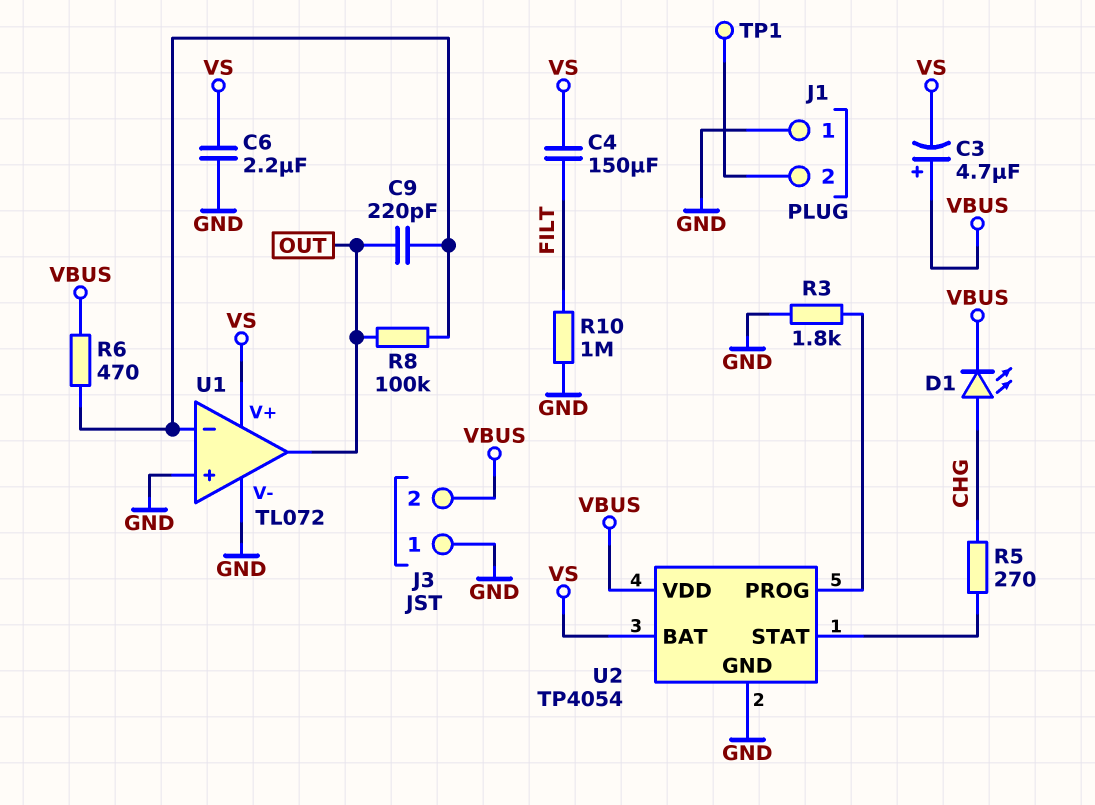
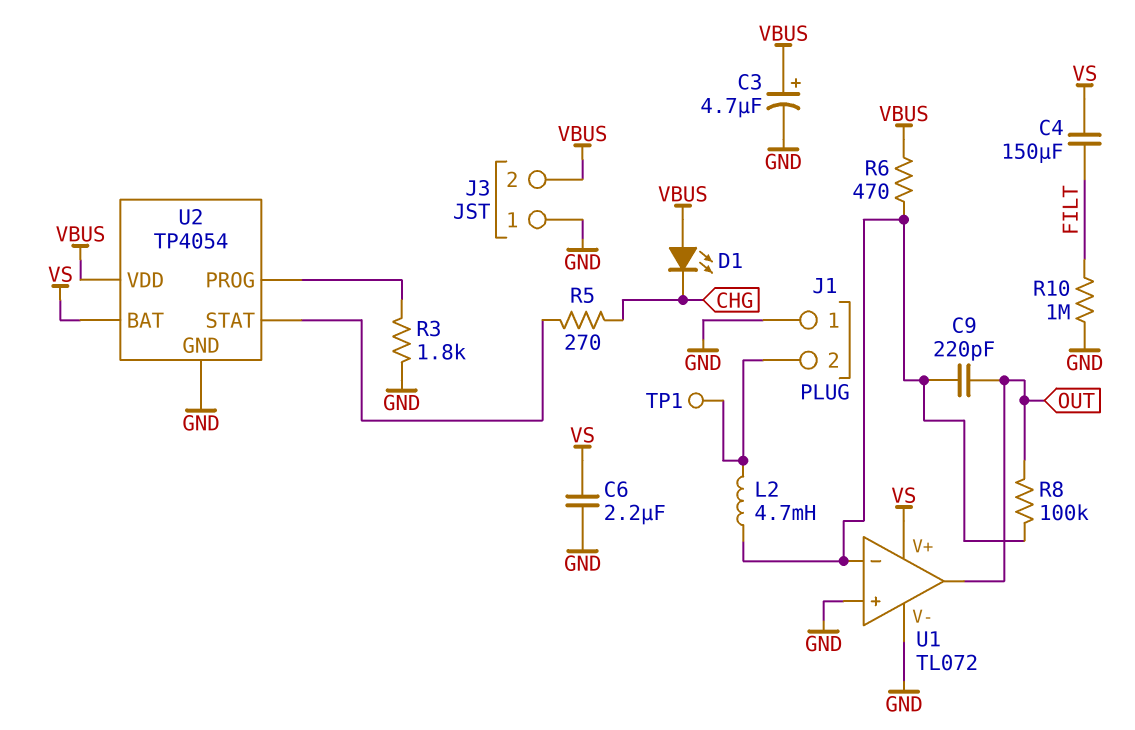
C3: 4.7uF (plus VBUS, minus VS) -> 4.7uF (plus VBUS, minus GND)
D1: LED (A CHG, K VBUS) -> LED (A VBUS, K CHG)
L2: none -> 4.7mH (J1/2, U1/in-)

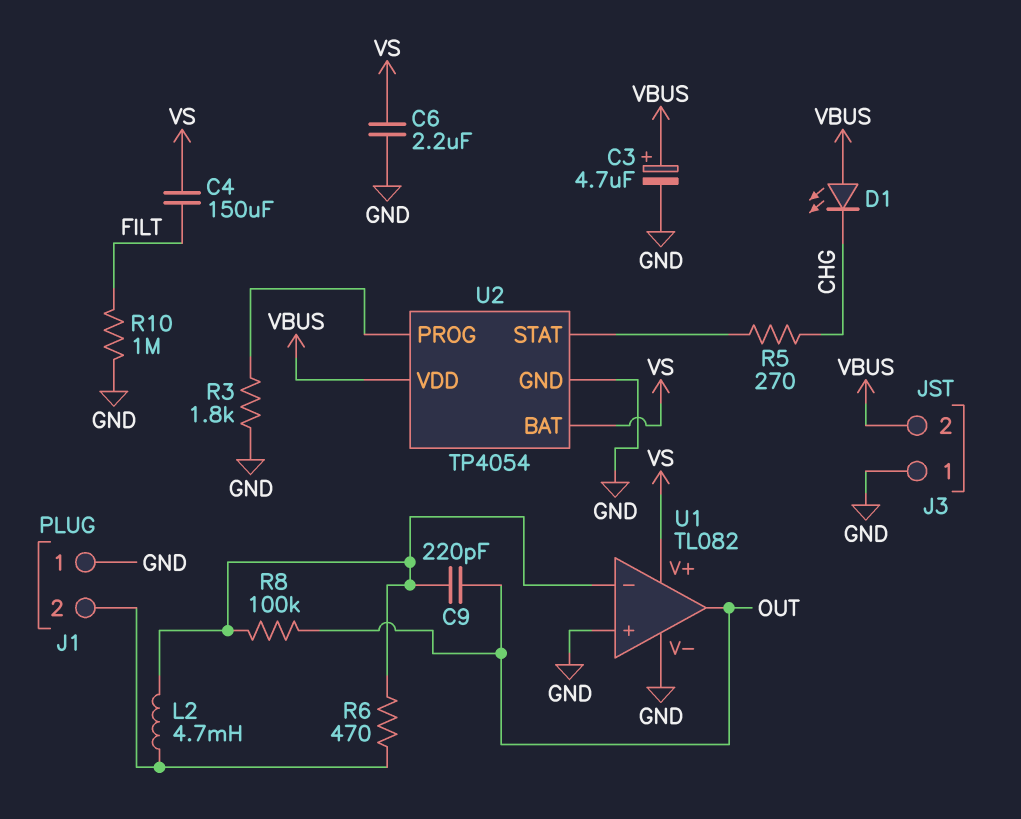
R6: 470 (U1/in-, VBUS) -> 470 (J1/2, U1/in-)
TP1: test point (J1/2) -> none
U1: TL072 -> TL082

